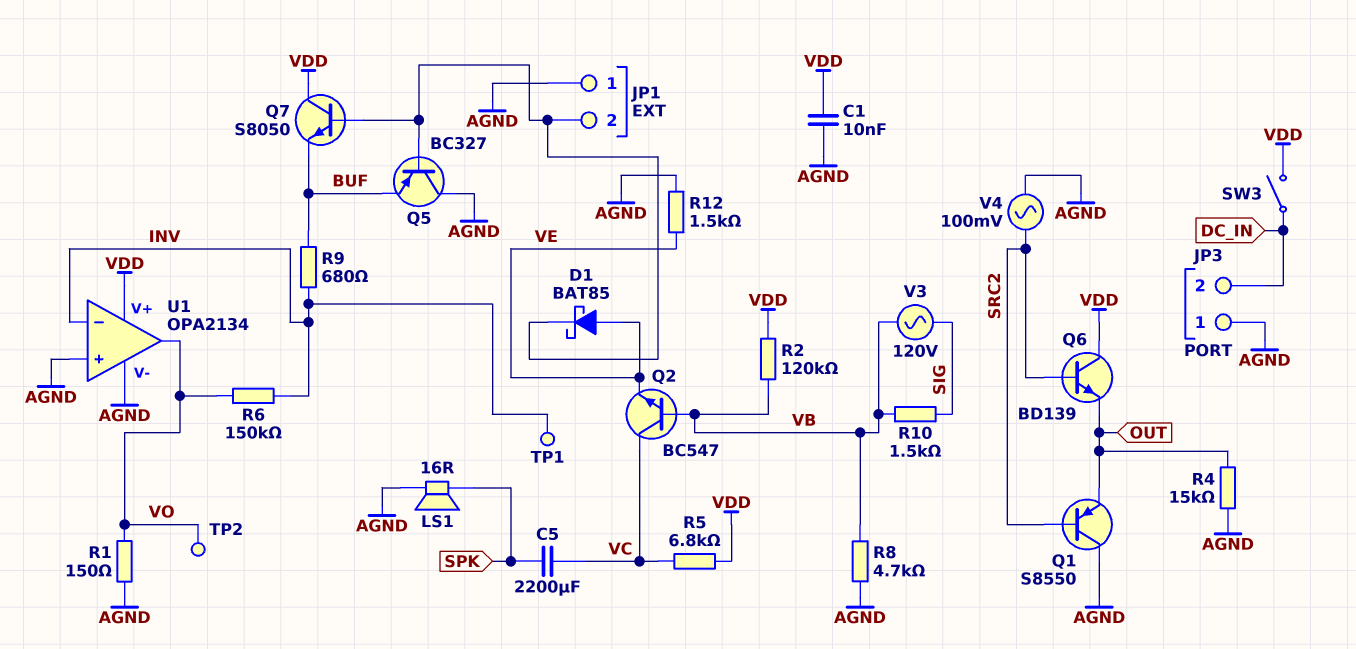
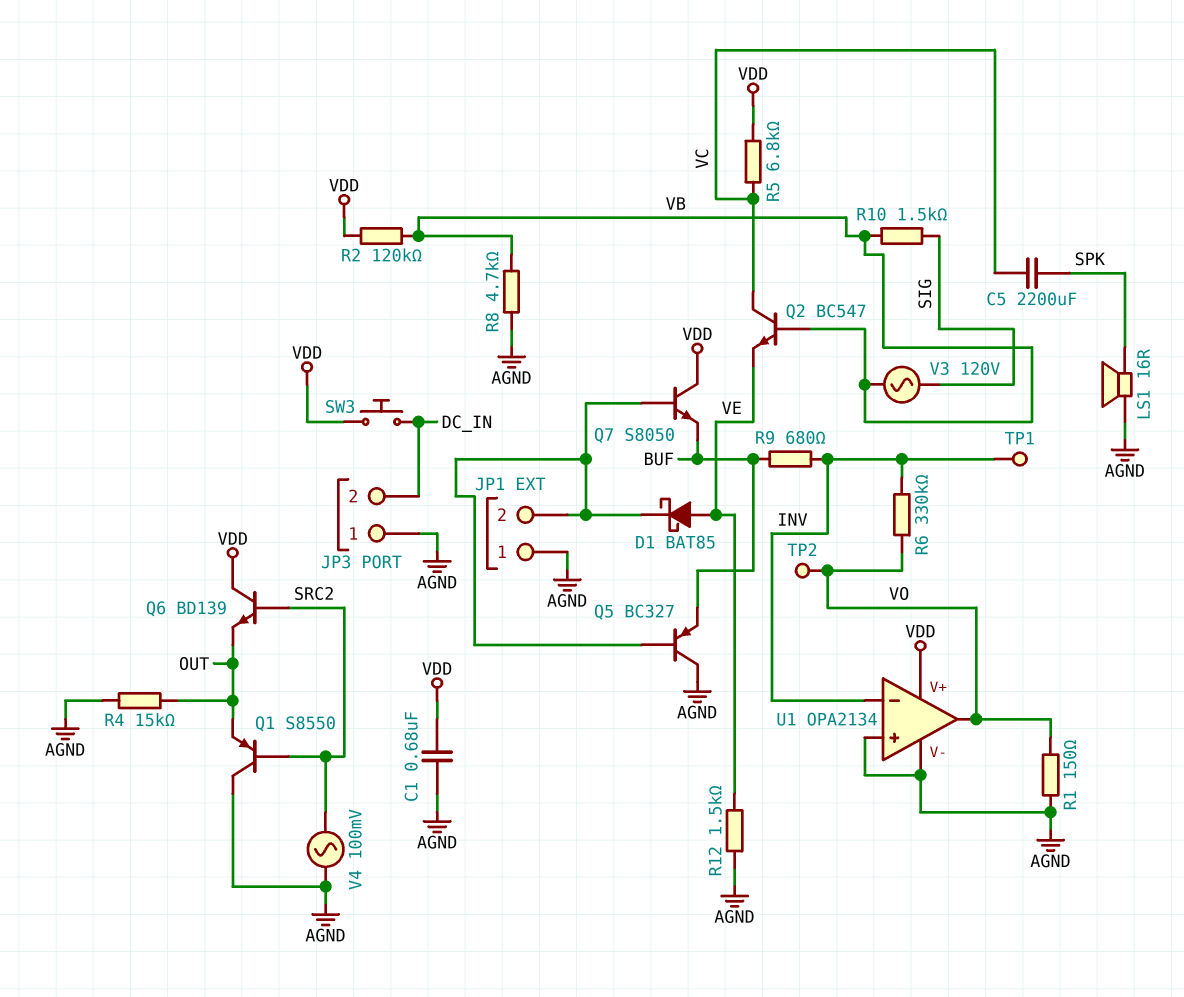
C1: 10nF (AGND, VDD) -> 680nF (AGND, VDD)
R6: 150k (INV, VO) -> 330k (INV, VO)
SW3: switch (DC_IN, VDD) -> button (DC_IN, VDD)

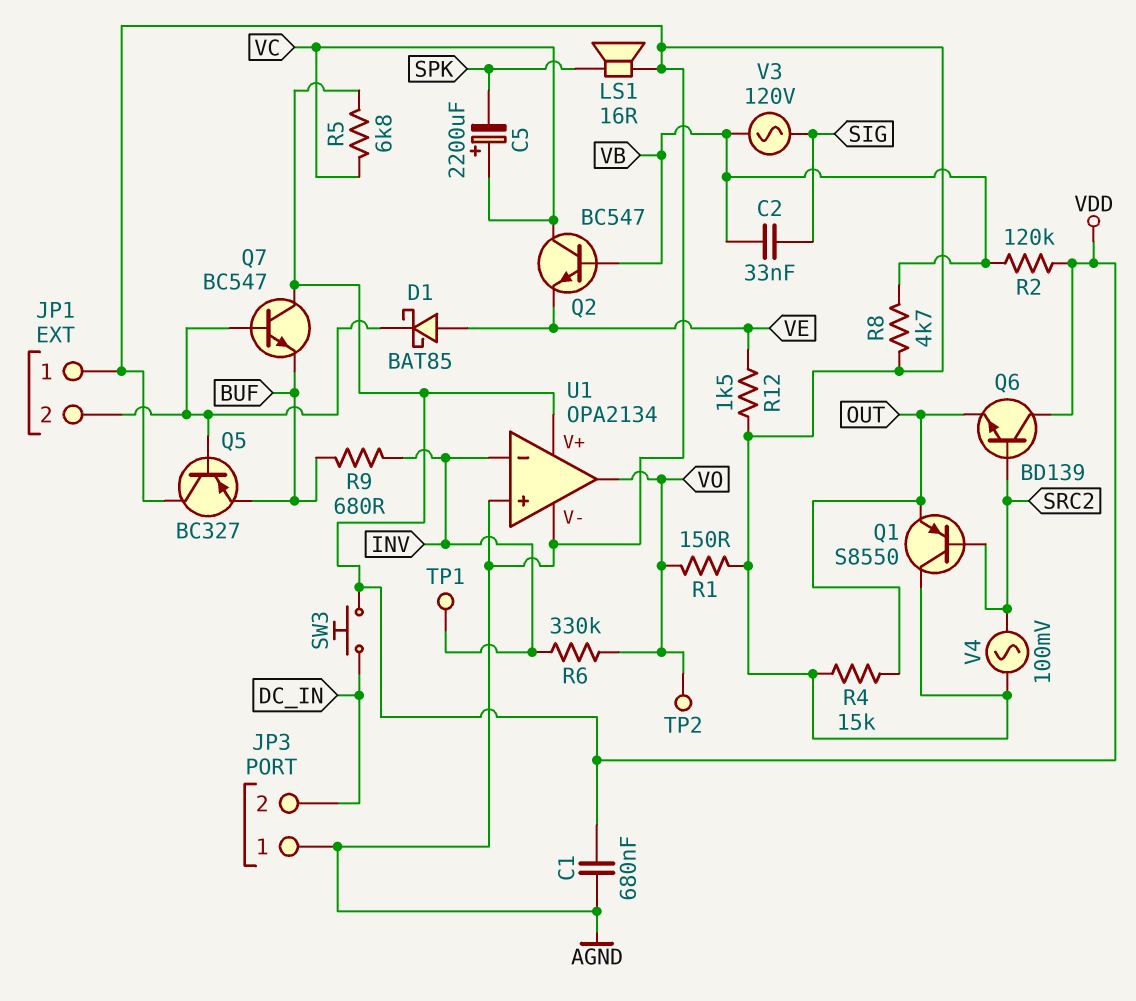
C2: none -> 33nF (SIG, VB)
C5: 2200uF (SPK, VC) -> 2200uF (plus VC, minus SPK)
Q7: NPN S8050 (B JP1/2, C VDD, E BUF) -> NPN BC547 (B JP1/2, C VDD, E BUF)
R10: 1.5k (SIG, VB) -> none

